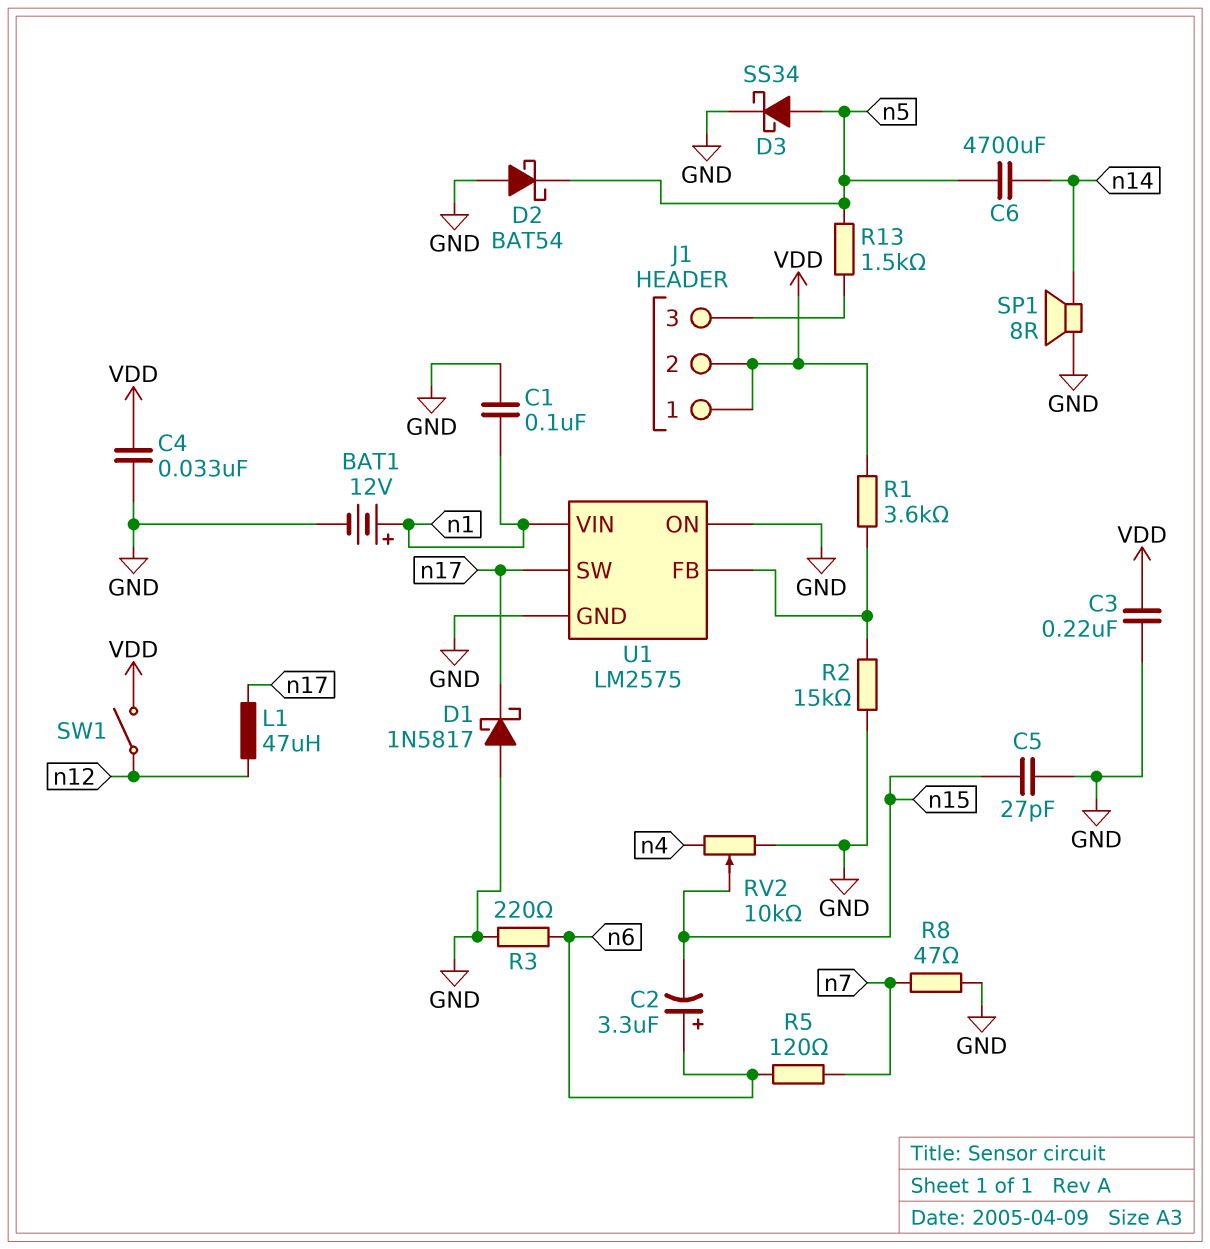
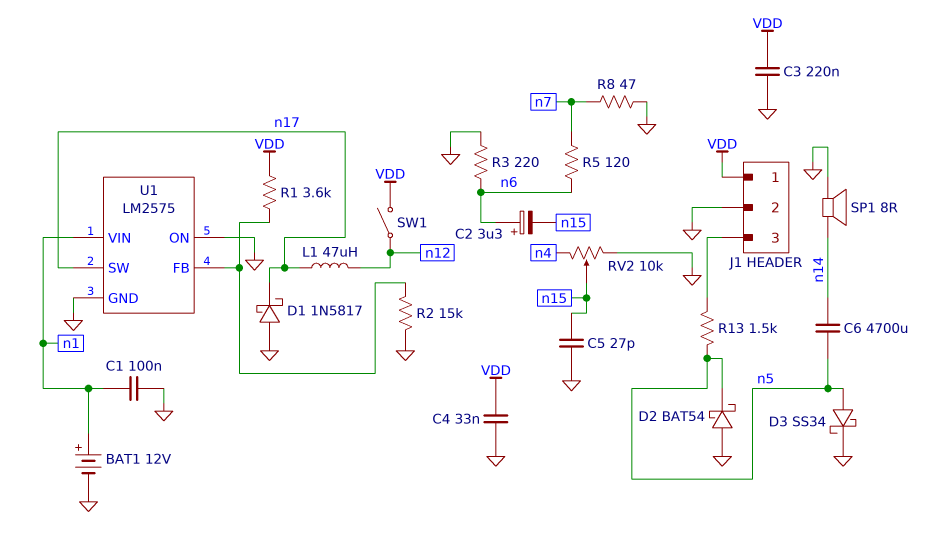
J1 pin 2: VDD -> GND

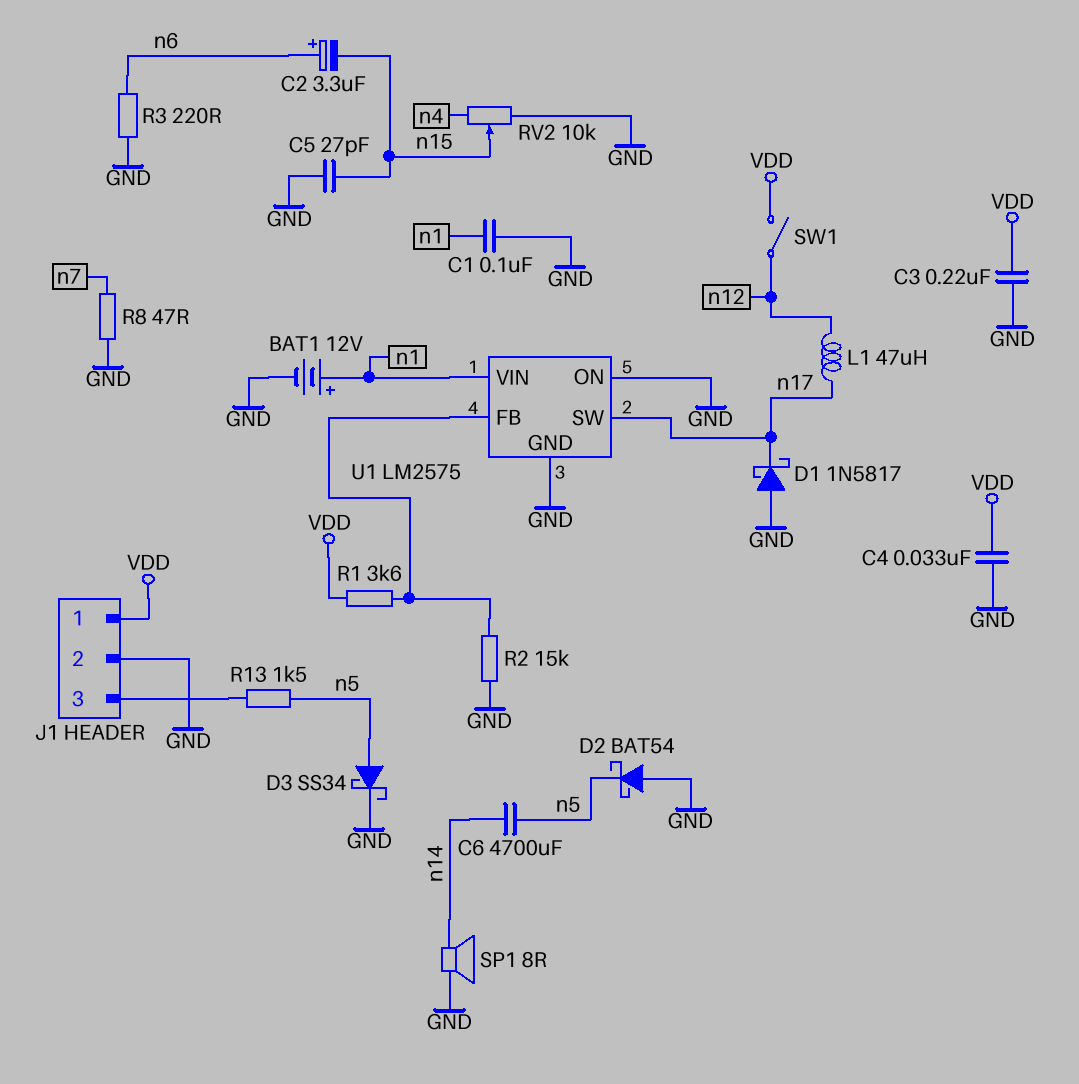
R5: 120 (n6, n7) -> none

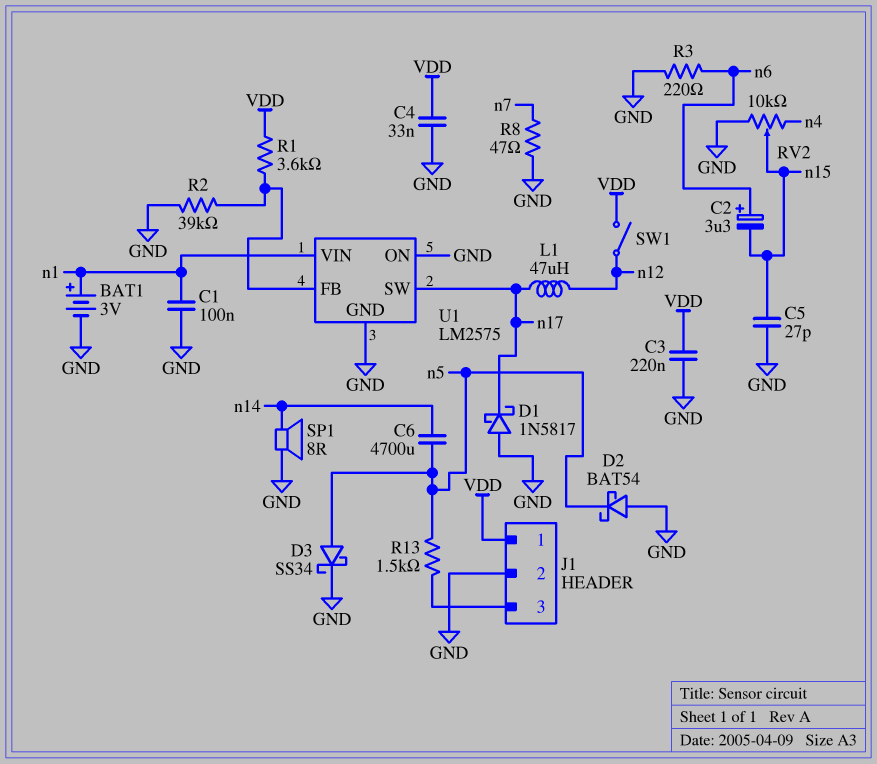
BAT1: 12V (plus n1, minus GND) -> 3V (plus n1, minus GND)
R2: 15k (GND, U1/FB) -> 39k (GND, U1/FB)

